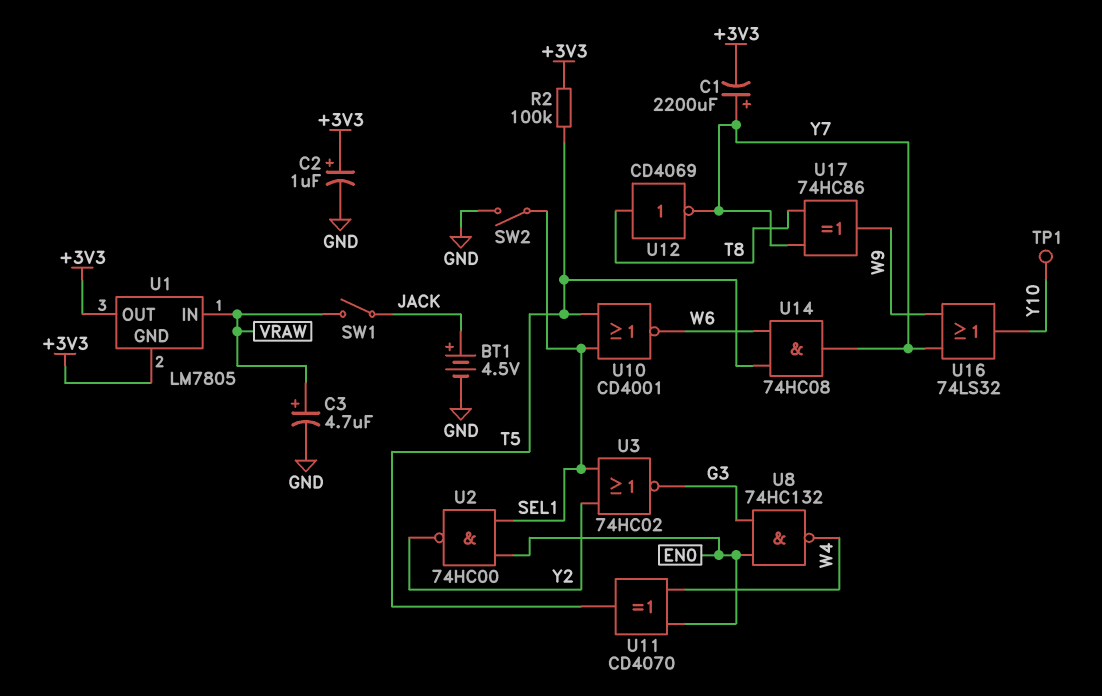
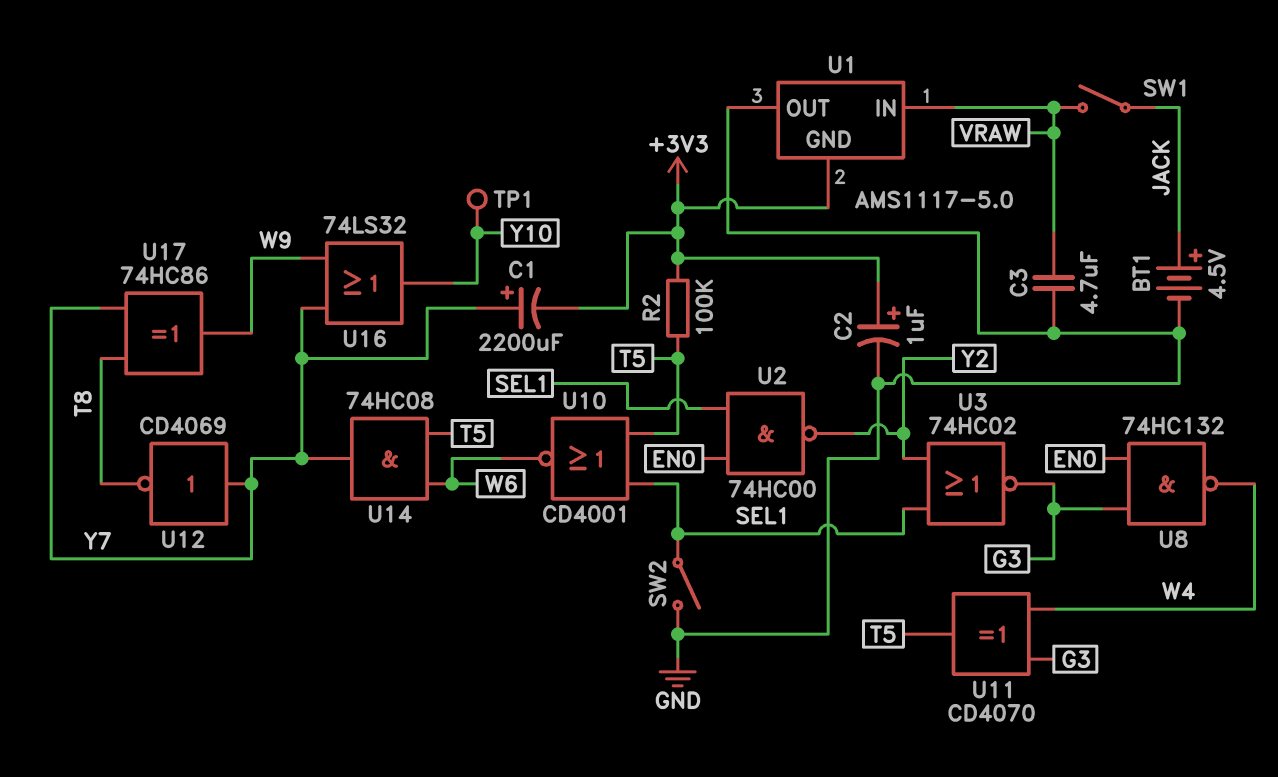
C3: 4.7uF (plus VRAW, minus GND) -> 4.7uF (GND, VRAW)
U1: LM7805 -> AMS1117-5.0
U1 pin OUT: +3V3 -> GND
U11: XOR CD4070 (in EN0, in W4, out T5) -> XOR CD4070 (in G3, in W4, out T5)
U12: NOT CD4069 (in T8, out Y7) -> NOT CD4069 (in Y7, out T8)

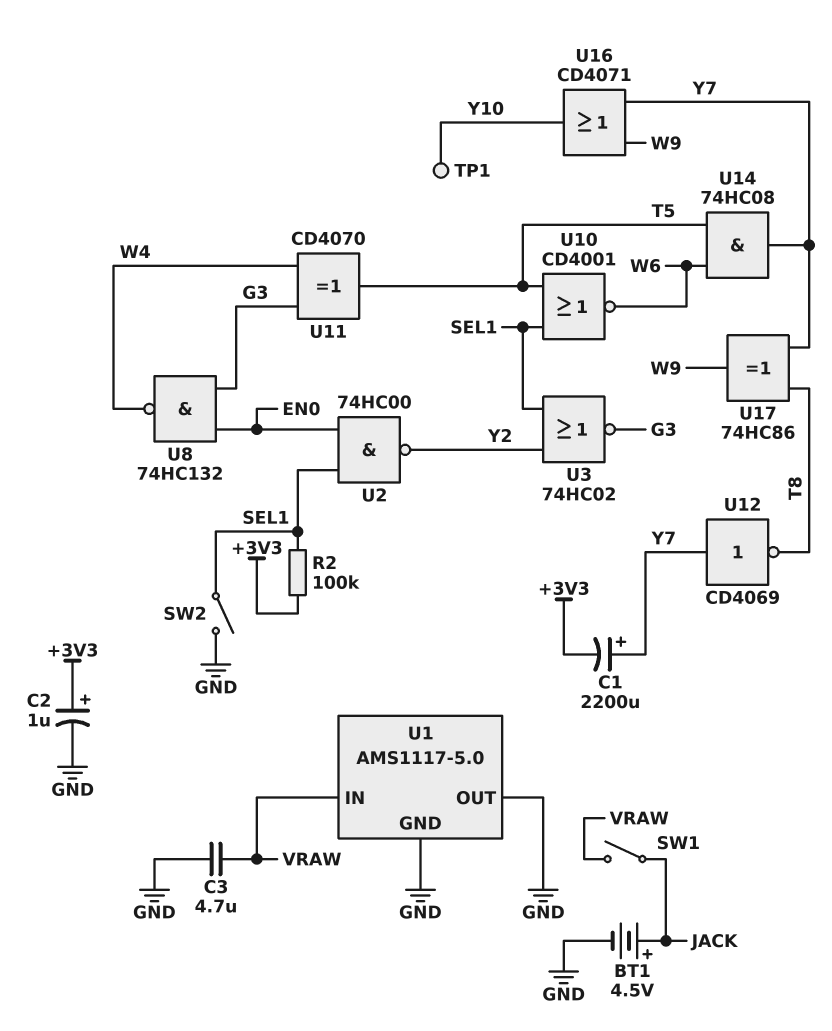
R2: 100k (+3V3, T5) -> 100k (+3V3, SEL1)
U1 pin GND: +3V3 -> GND
U16: OR 74LS32 (in W9, in Y7, out Y10) -> OR CD4071 (in W9, in Y7, out Y10)

